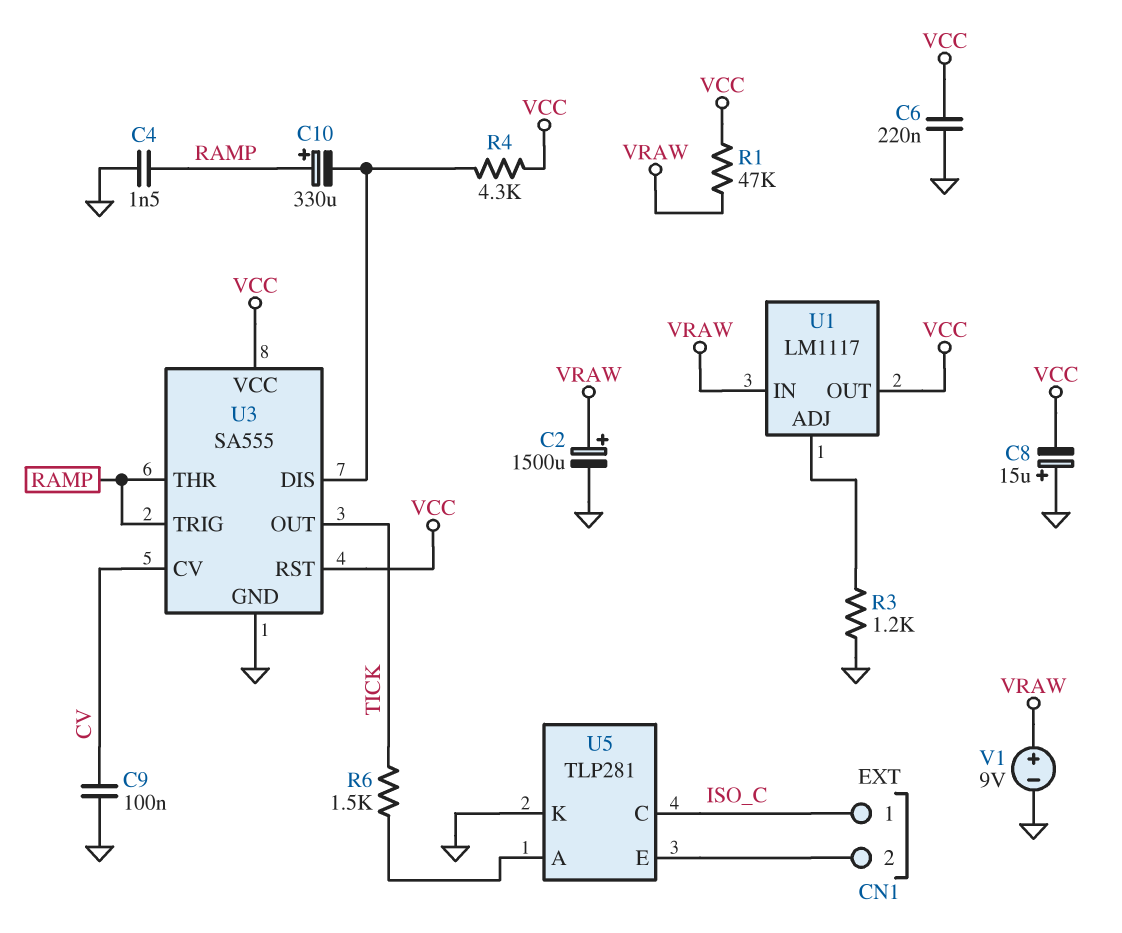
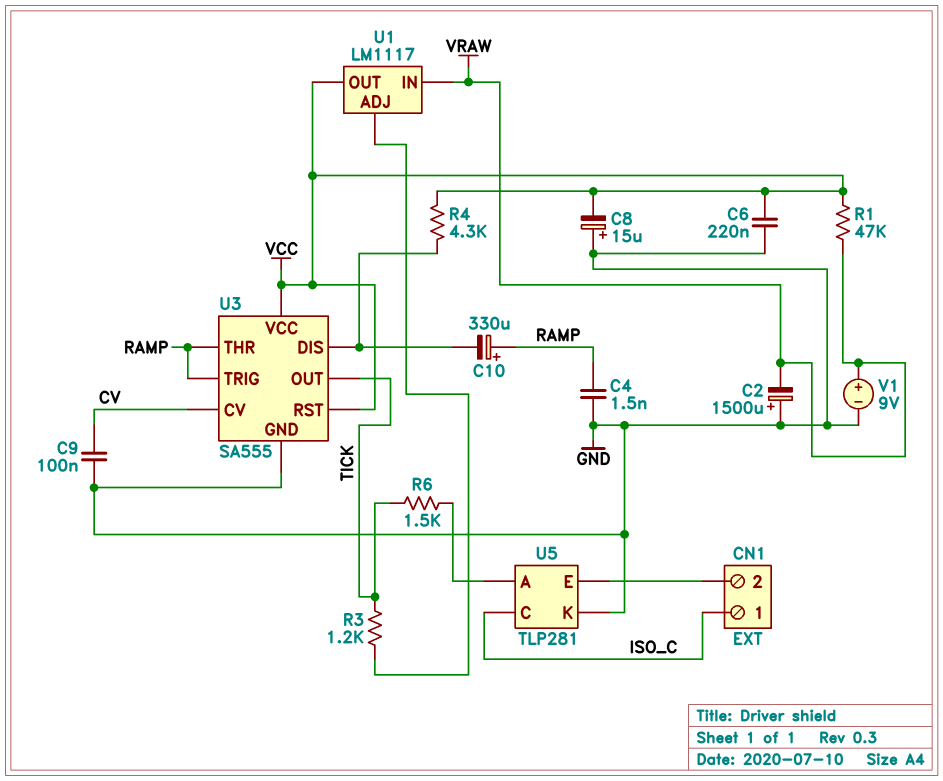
C2: 1500uF (plus VRAW, minus GND) -> 1500uF (plus GND, minus VRAW)
R3: 1.2k (GND, U1/ADJ) -> 1.2k (TICK, U1/ADJ)

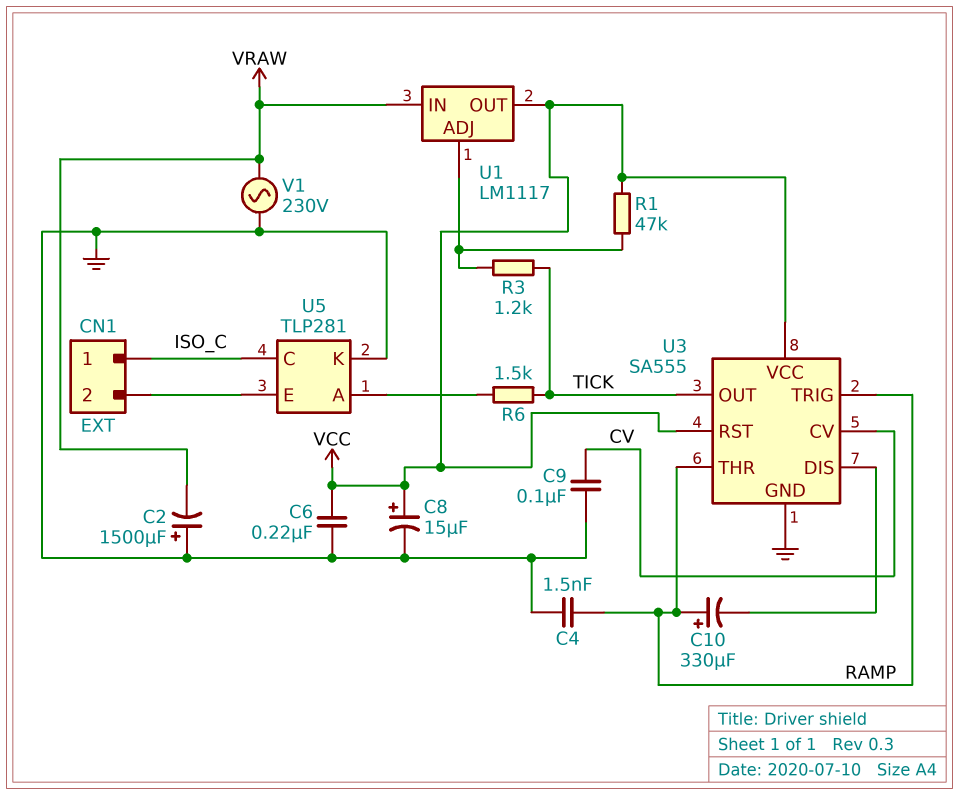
C8: 15uF (plus GND, minus VCC) -> 15uF (plus VCC, minus GND)
R1: 47k (VCC, VRAW) -> 47k (U1/ADJ, VCC)
R4: 4.3k (U3/DIS, VCC) -> none
V1: 9V (plus VRAW, minus GND) -> AC 230V (GND, VRAW)

